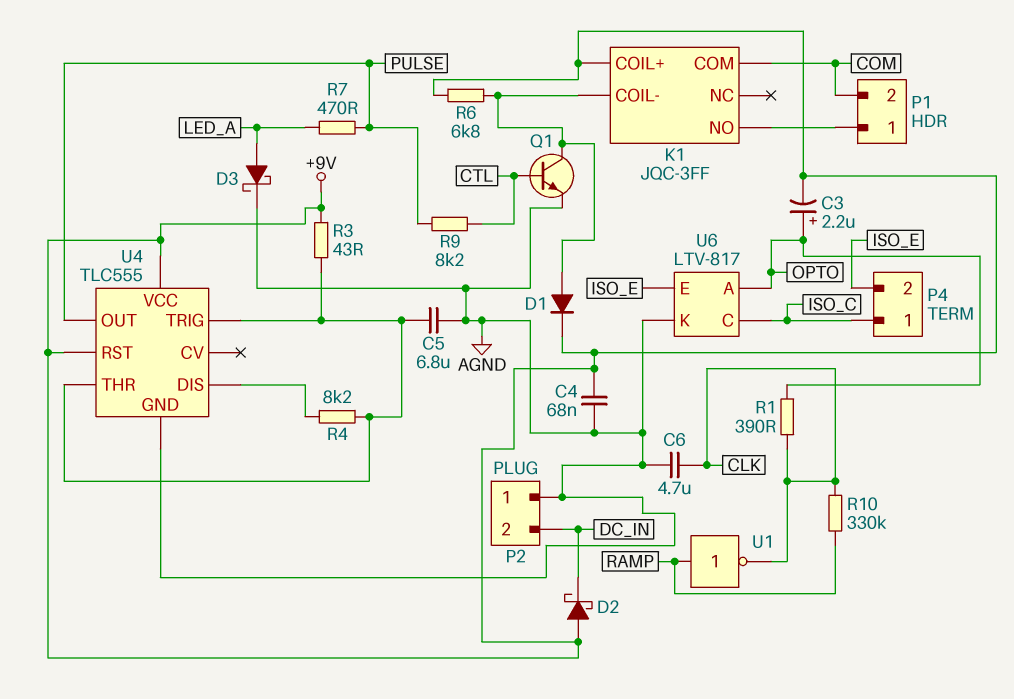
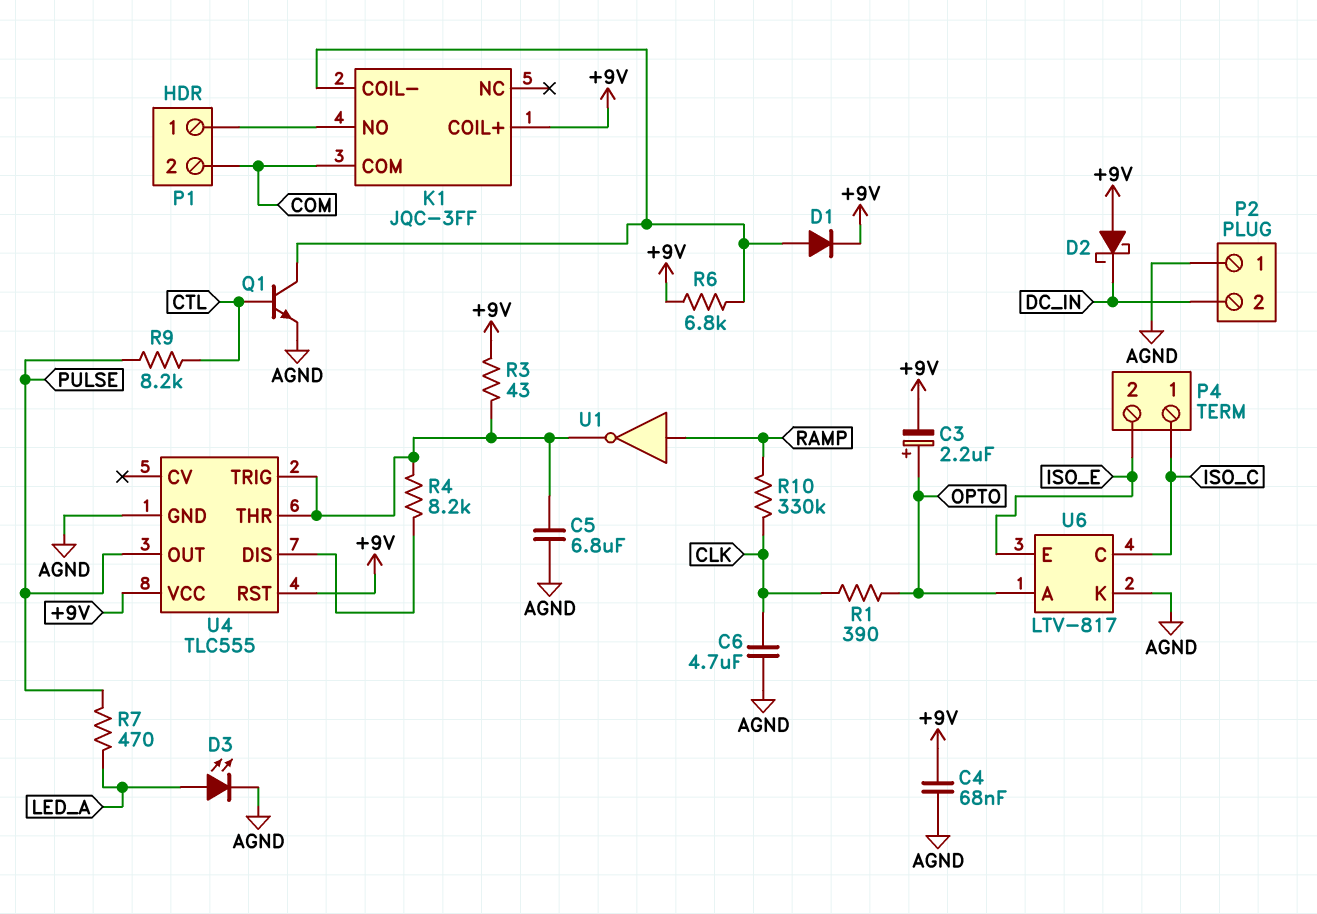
D3: schottky (A LED_A, K AGND) -> LED (A LED_A, K AGND)
U1: NOT (in RAMP, out CLK) -> NOT (in RAMP, out U4/THR)

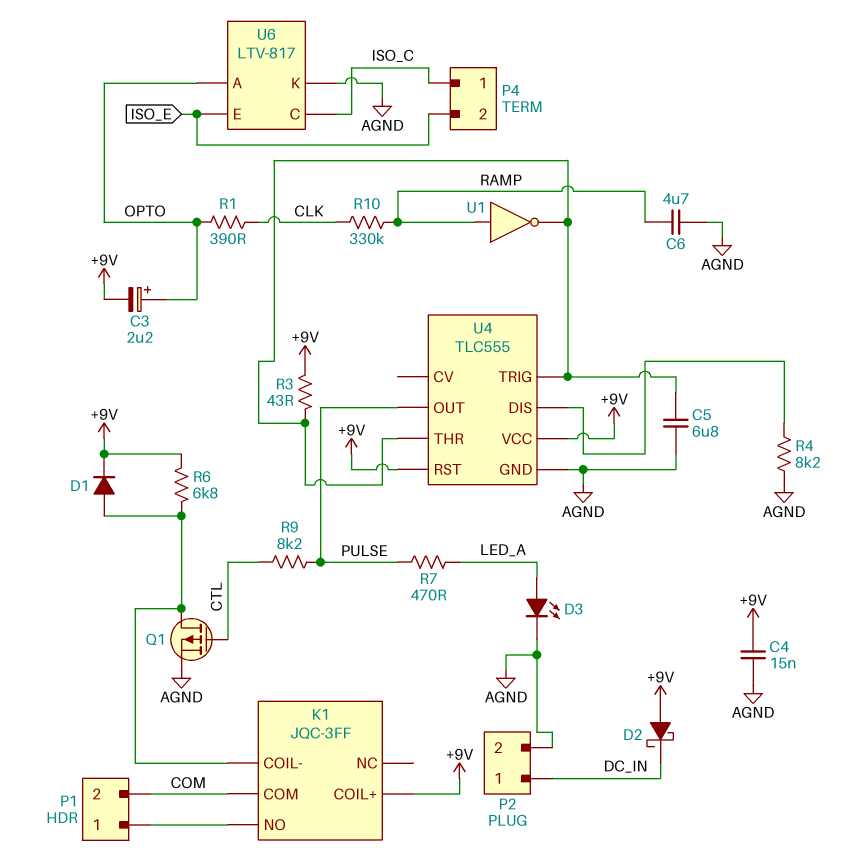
C4: 68nF (+9V, AGND) -> 15nF (+9V, AGND)
C6: 4.7uF (AGND, CLK) -> 4.7uF (AGND, RAMP)
P2 pin 1: AGND -> DC_IN
P2 pin 2: DC_IN -> AGND
Q1: NPN (B CTL, C K1/COIL-, E AGND) -> PMOS (G CTL, D K1/COIL-, S AGND)
R4: 8.2k (U4/DIS, U4/THR) -> 8.2k (AGND, U4/DIS)

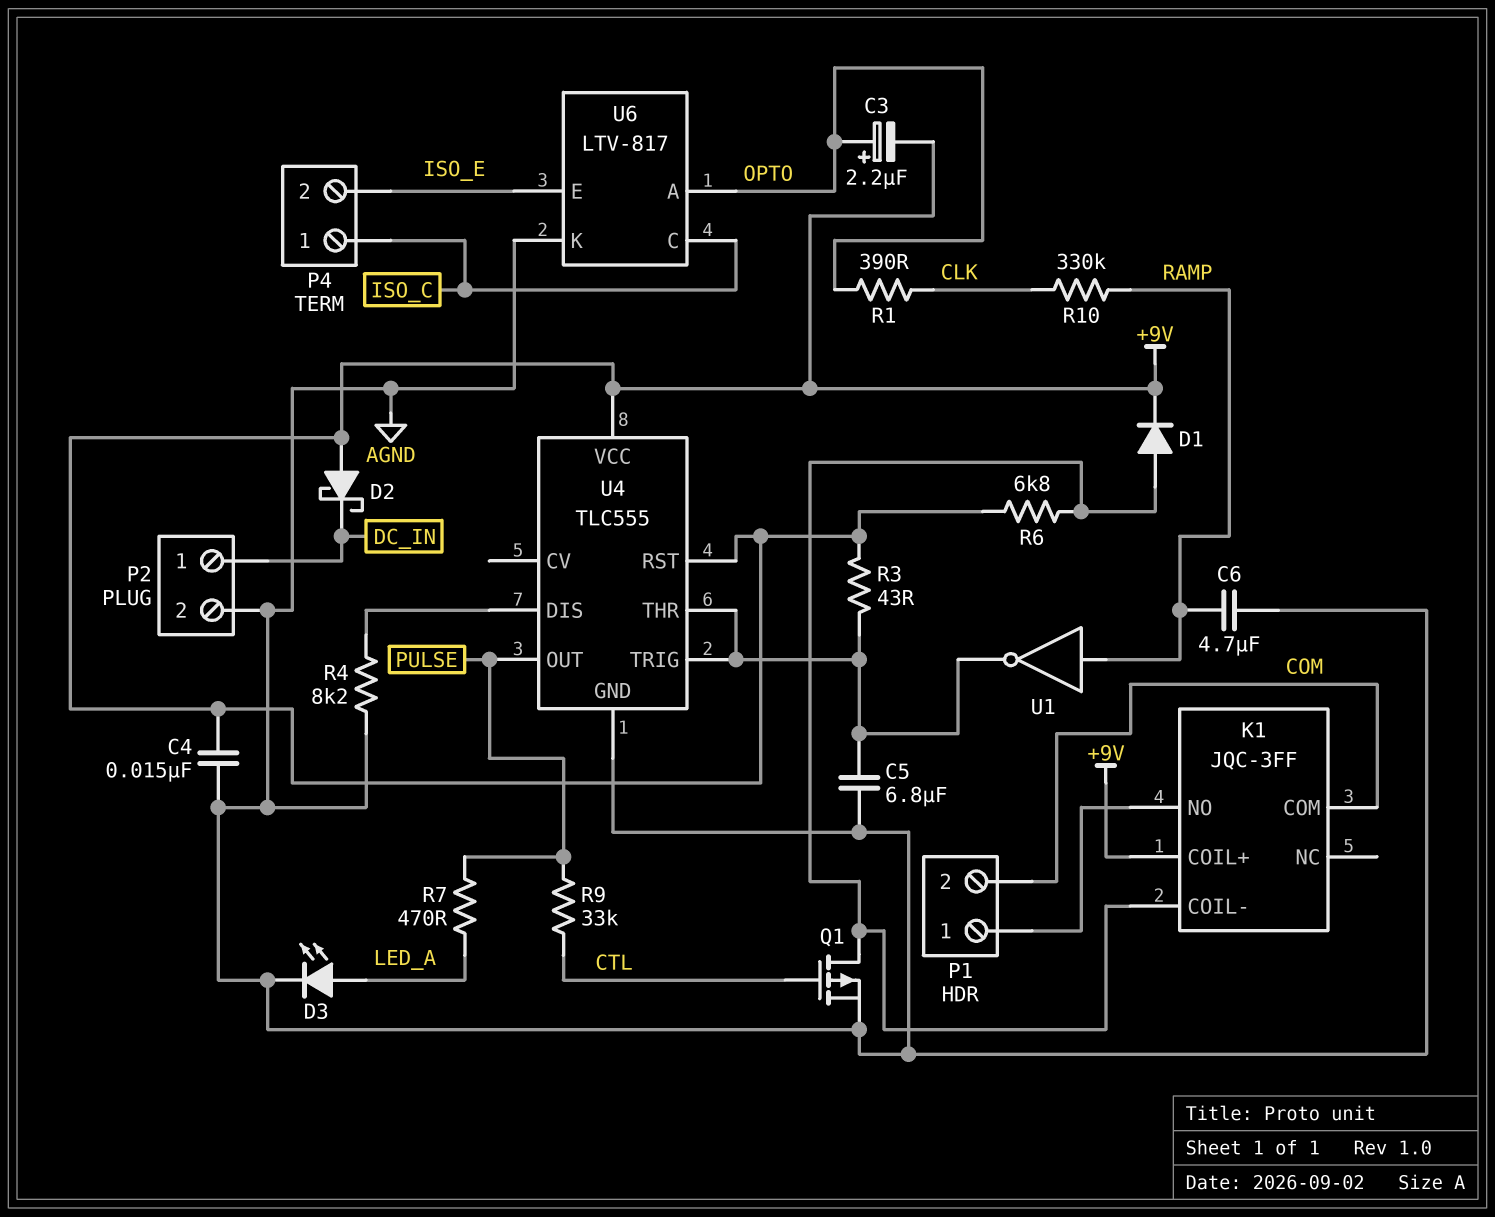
R9: 8.2k (CTL, PULSE) -> 33k (CTL, PULSE)

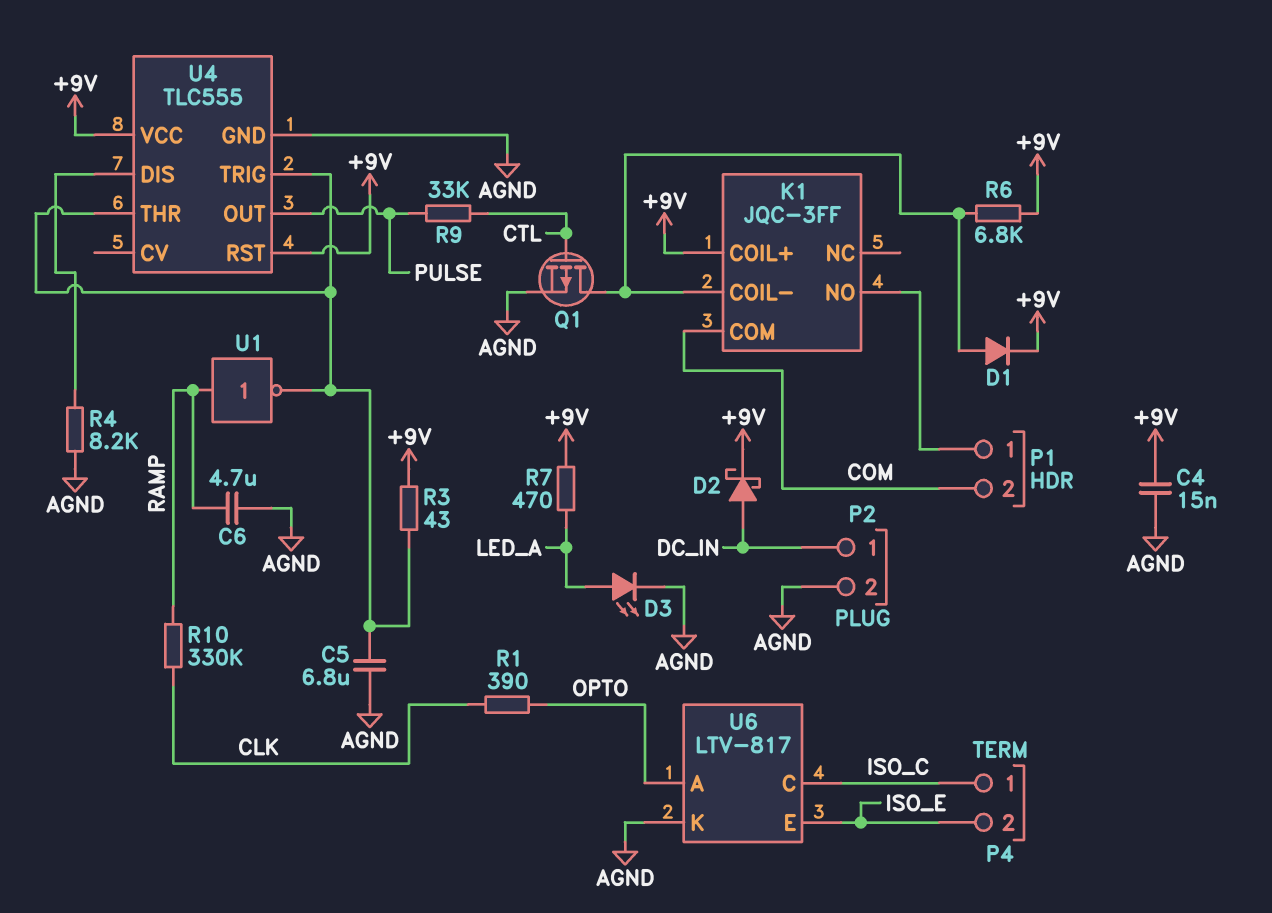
C3: 2.2uF (plus OPTO, minus +9V) -> none
D2: schottky (A +9V, K DC_IN) -> schottky (A DC_IN, K +9V)
R7: 470 (LED_A, PULSE) -> 470 (+9V, LED_A)

